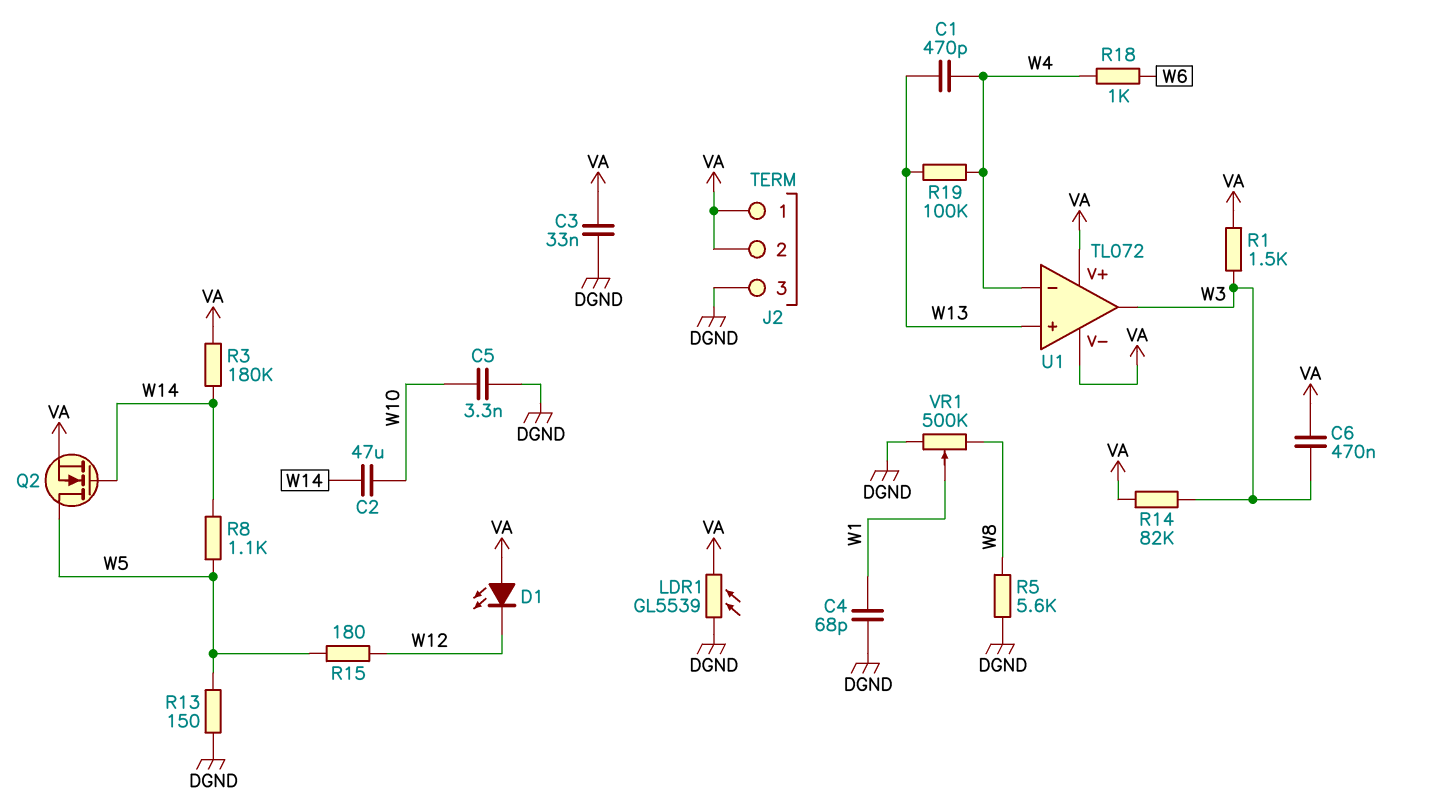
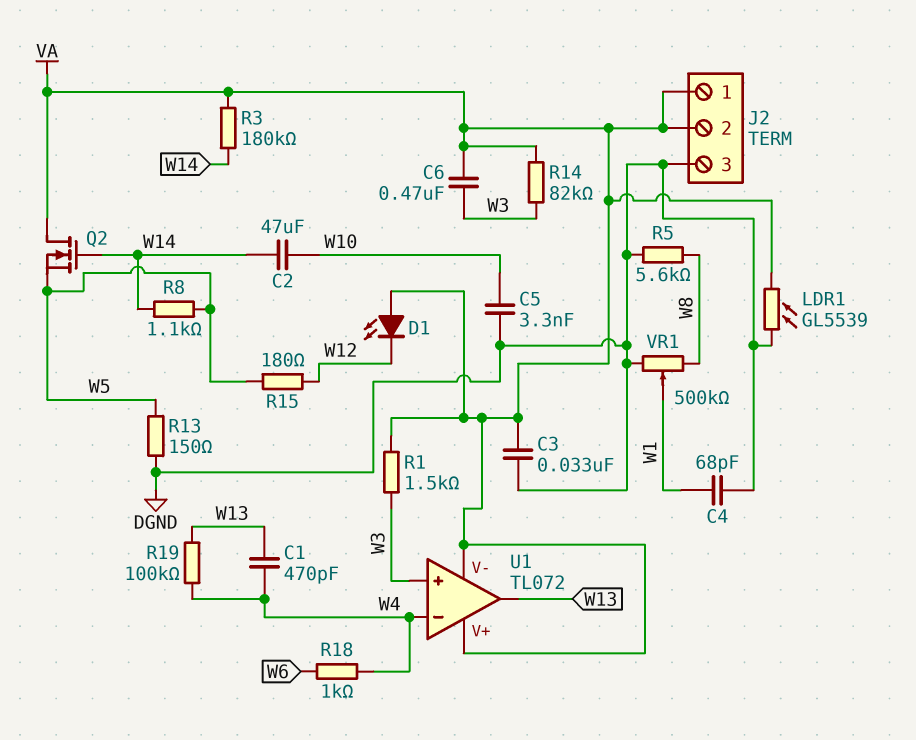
Q2: NMOS (G W14, D W5, S VA) -> NMOS (G W14, D VA, S W5)
U1 pin in+: W13 -> W3
U1 pin out: W3 -> W13

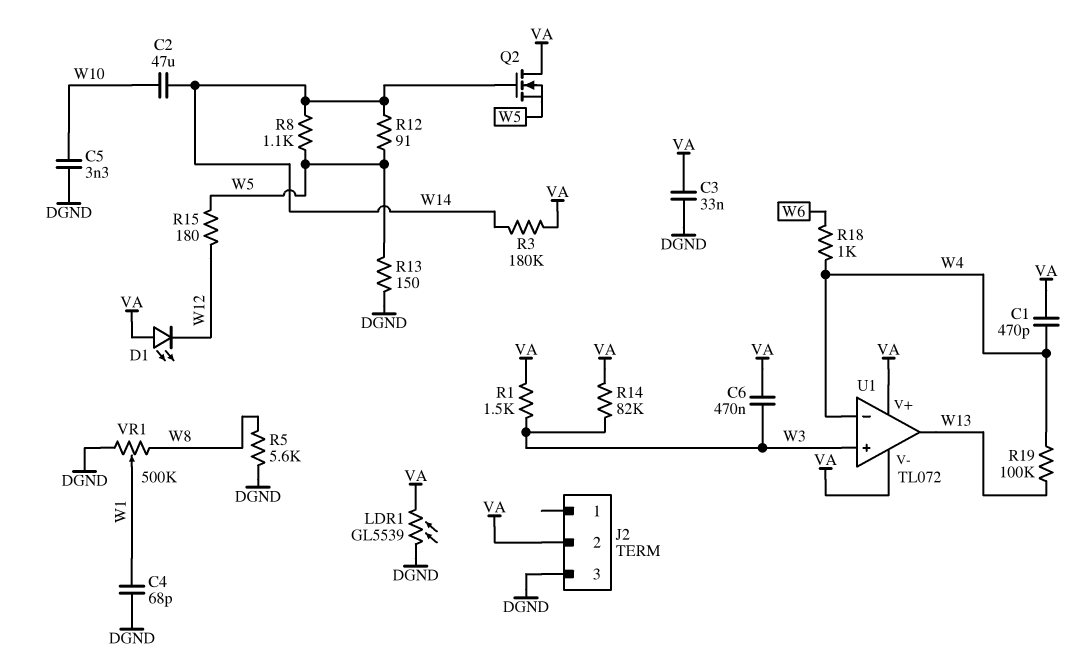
C1: 470pF (W4, W13) -> 470pF (VA, W4)
J2 pin 1: VA -> none
R12: none -> 91 (W5, W14)

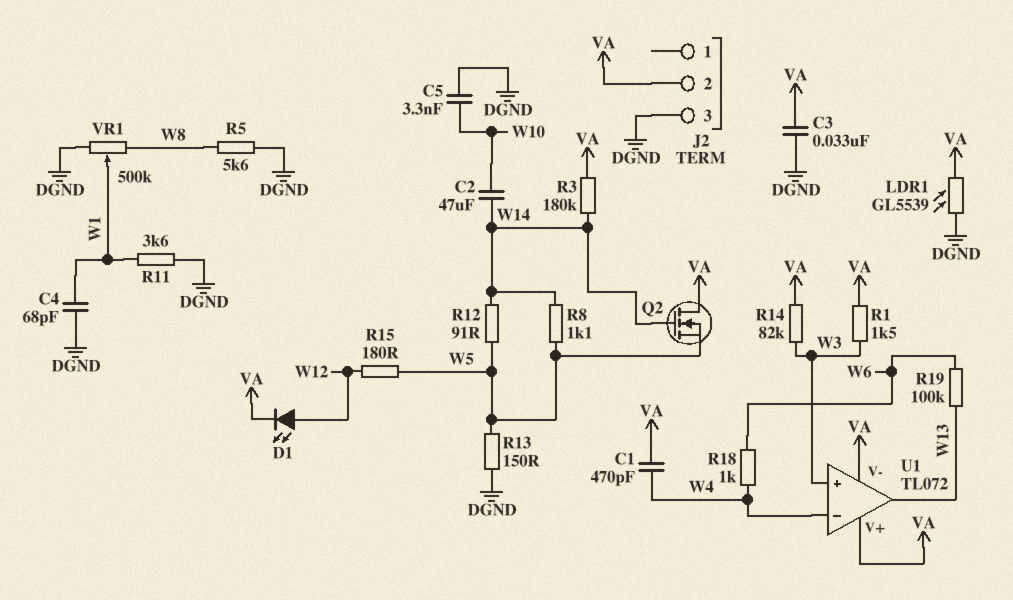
C6: 470nF (VA, W3) -> none
D1: LED (A VA, K W12) -> LED (A W12, K VA)
R11: none -> 3.6k (DGND, W1)
R19: 100k (W4, W13) -> 100k (W6, W13)

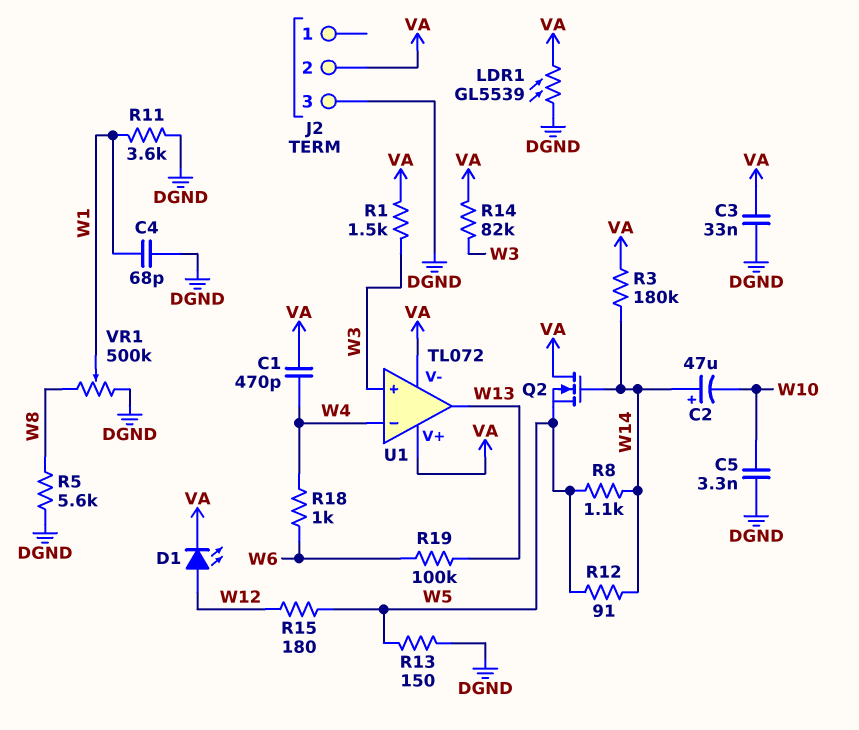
C2: 47uF (W10, W14) -> 47uF (plus W14, minus W10)

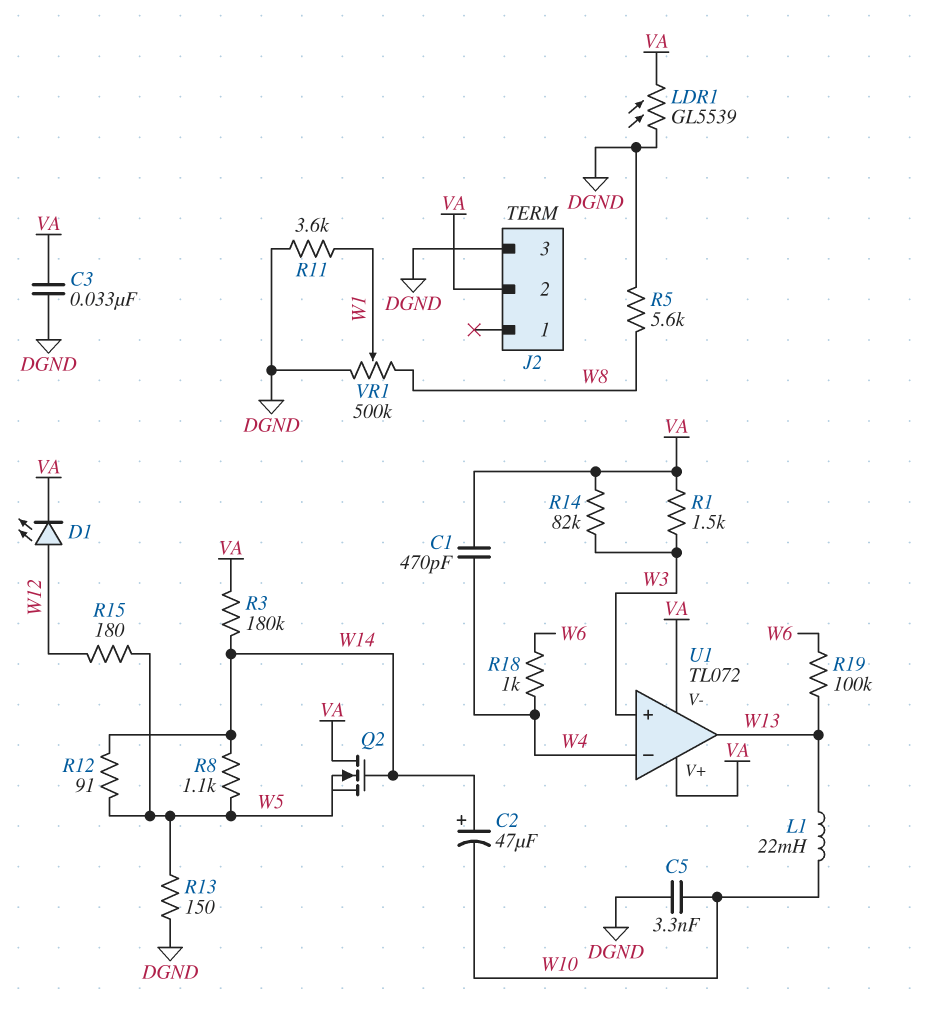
C4: 68pF (DGND, W1) -> none
L1: none -> 22mH (W10, W13)

